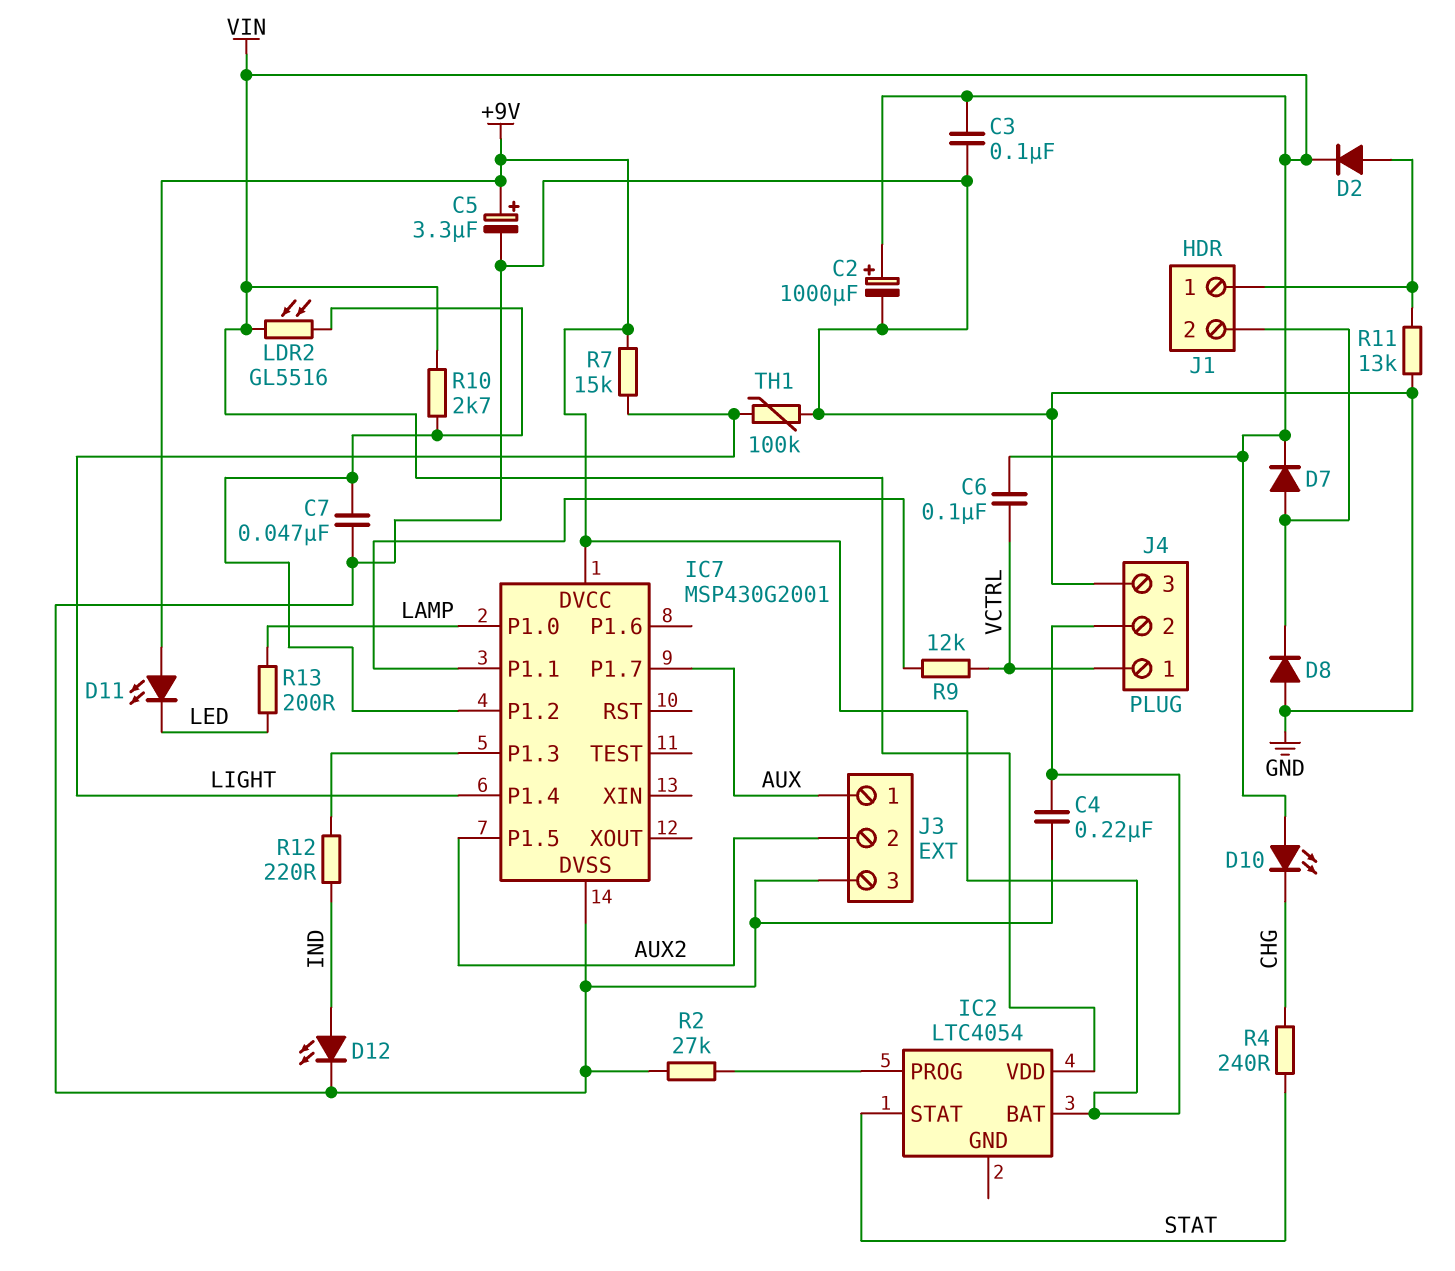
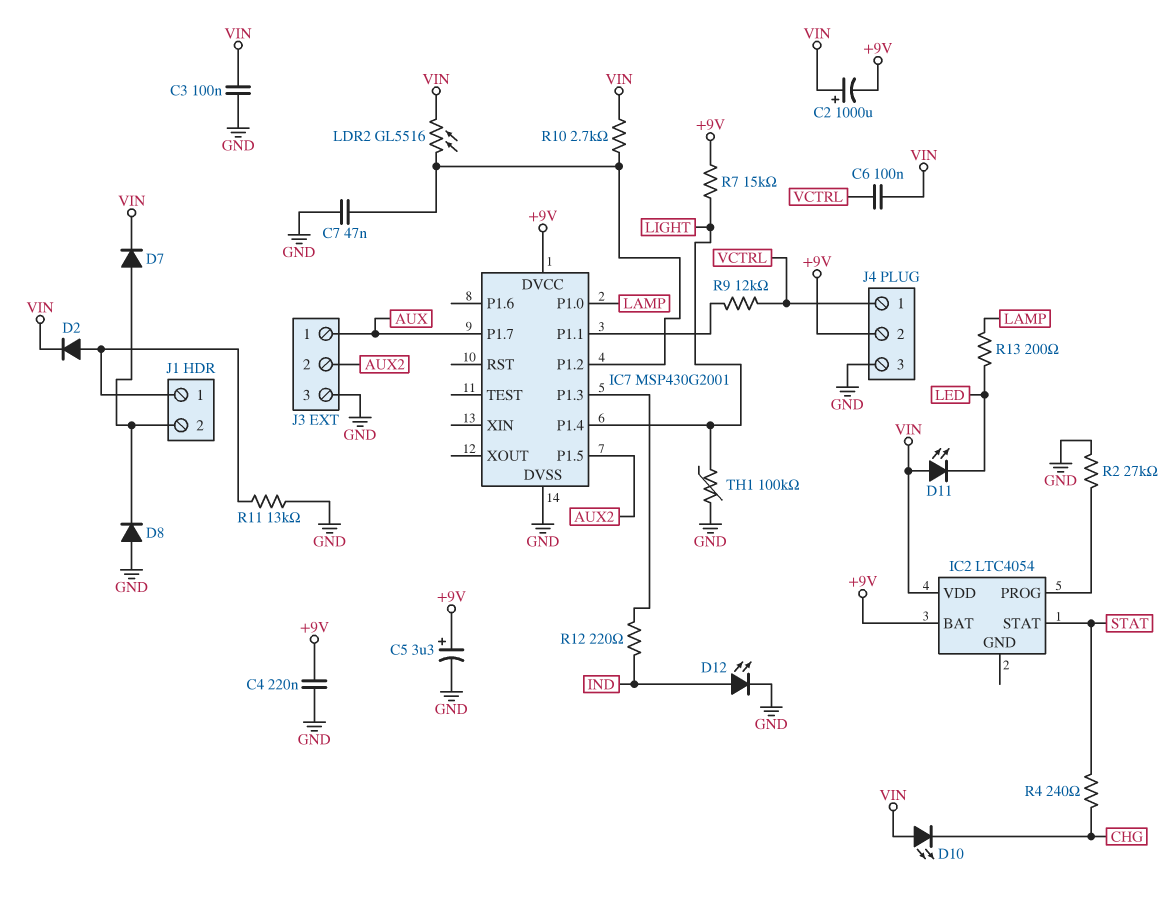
C2: 1000uF (plus VIN, minus GND) -> 1000uF (plus VIN, minus +9V)
D11: LED (A +9V, K LED) -> LED (A VIN, K LED)

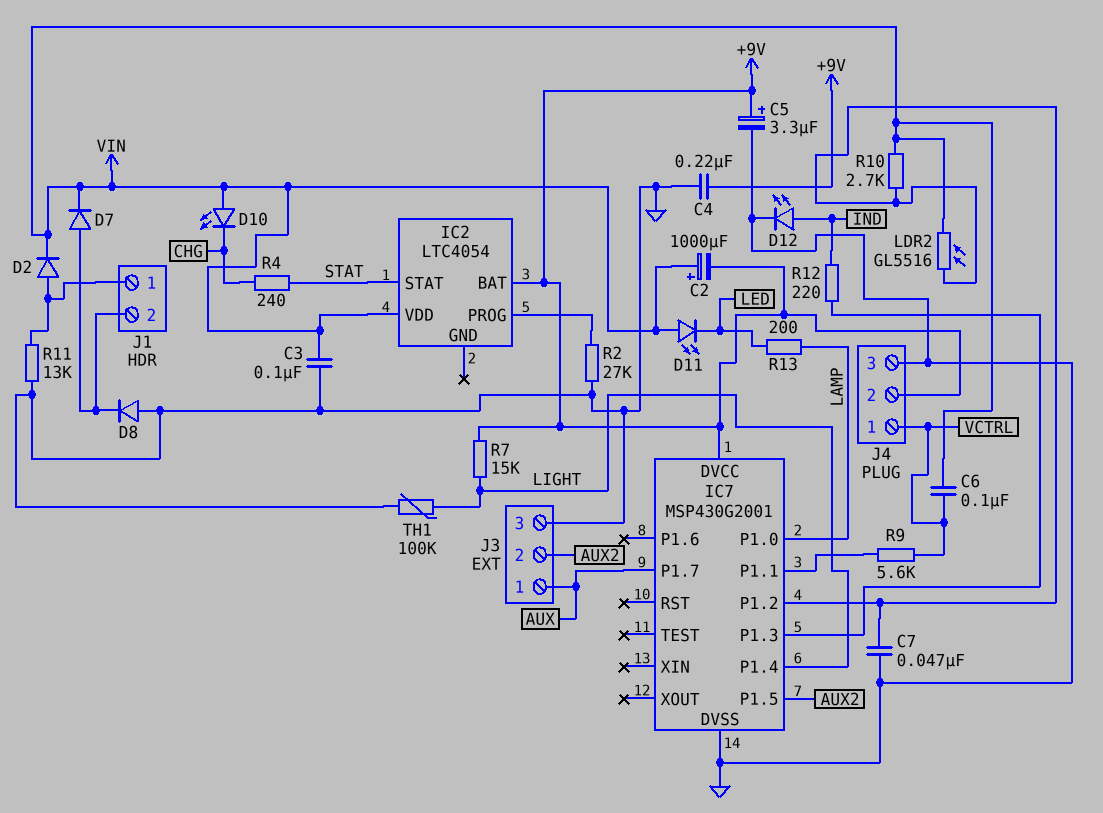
R9: 12k (IC7/P1.1, VCTRL) -> 5.6k (IC7/P1.1, VCTRL)

